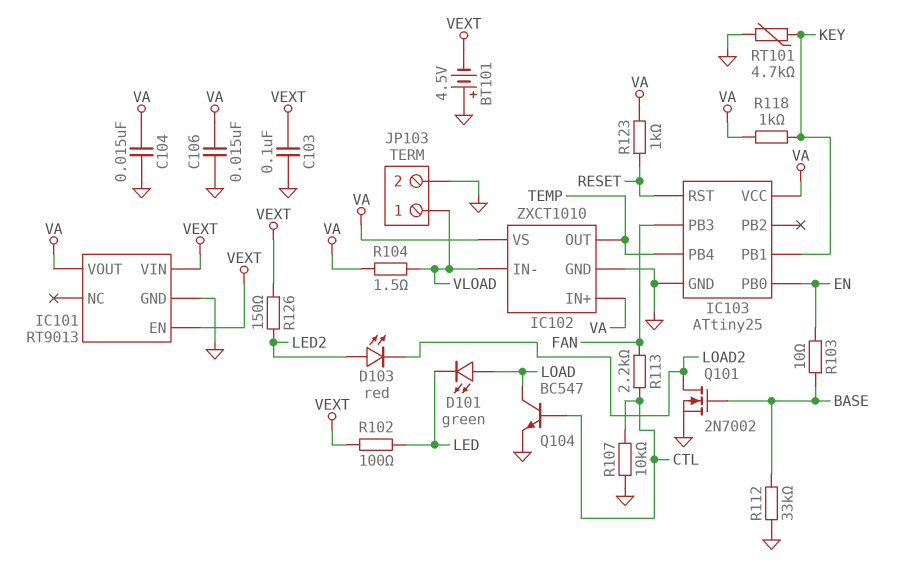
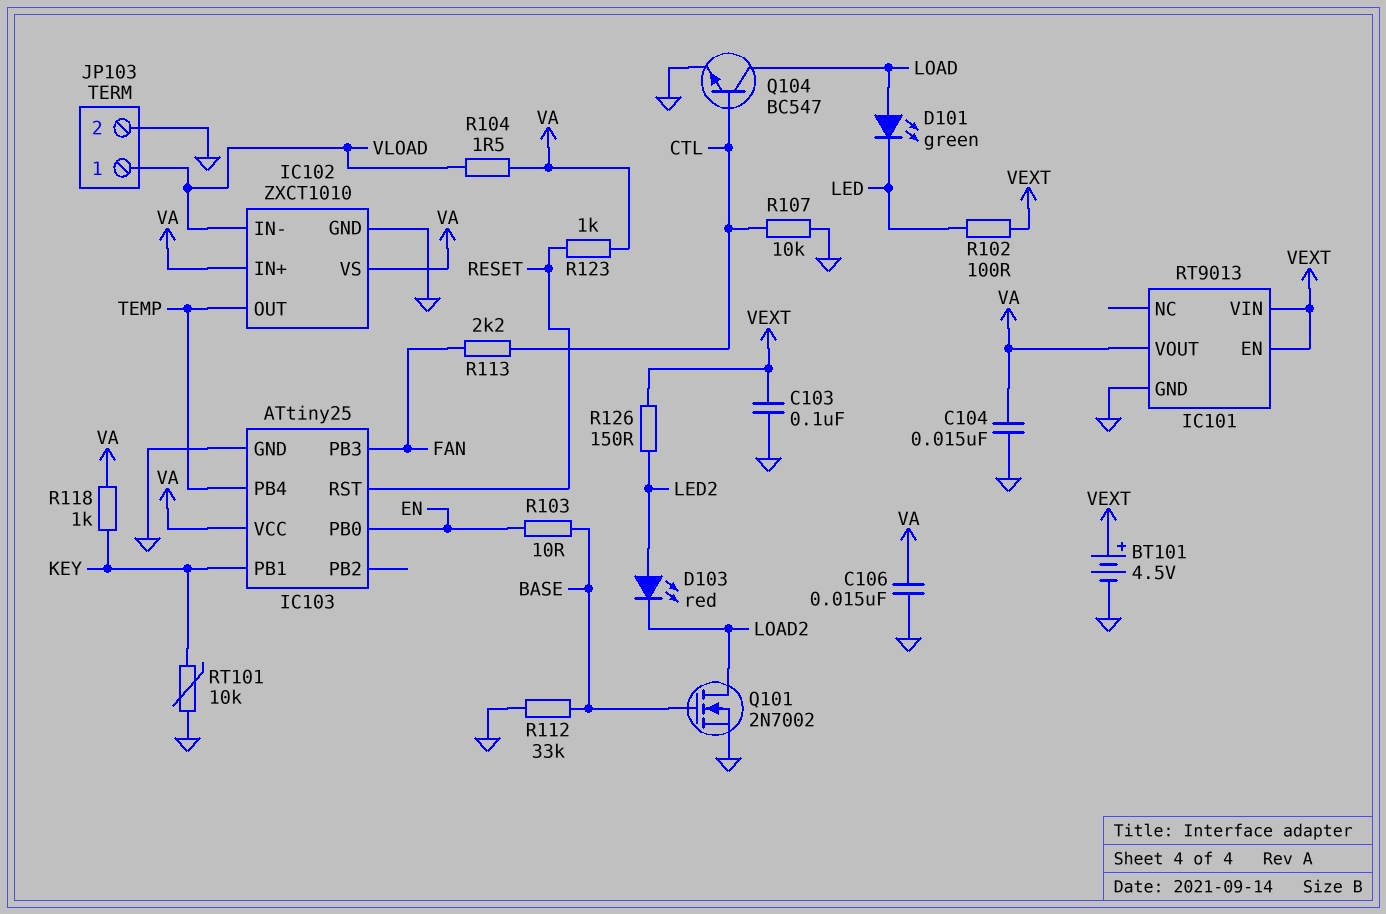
BT101: 4.5V (plus GND, minus VEXT) -> 4.5V (plus VEXT, minus GND)
RT101: 4.7k (GND, KEY) -> 10k (GND, KEY)

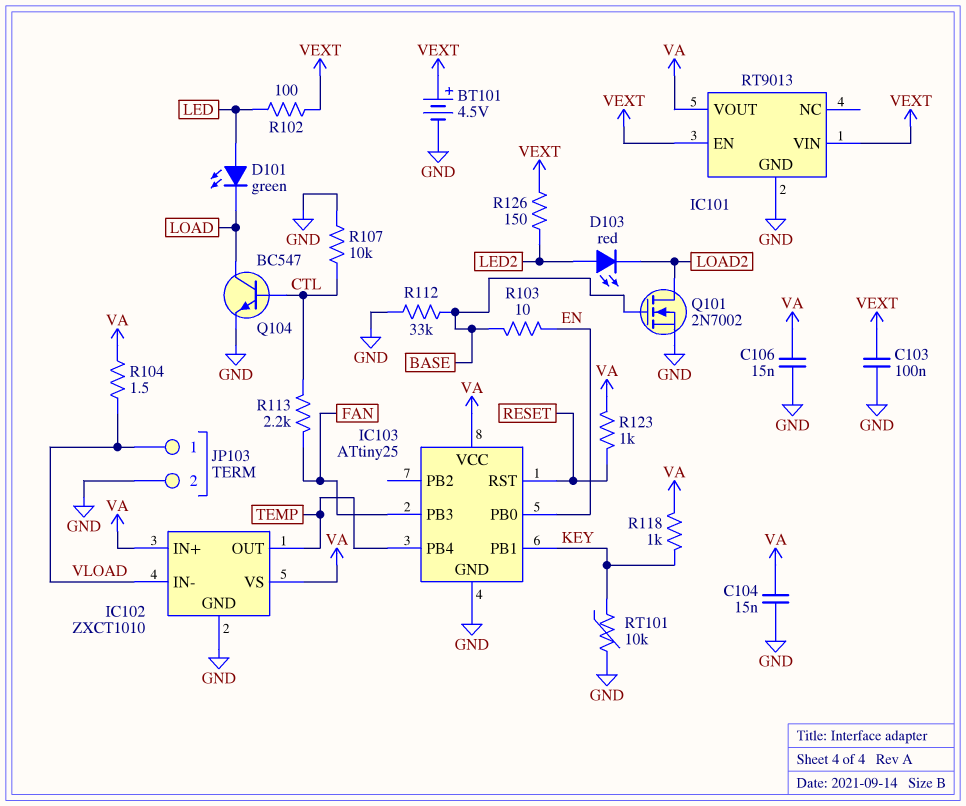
D101: LED green (A LOAD, K LED) -> LED green (A LED, K LOAD)

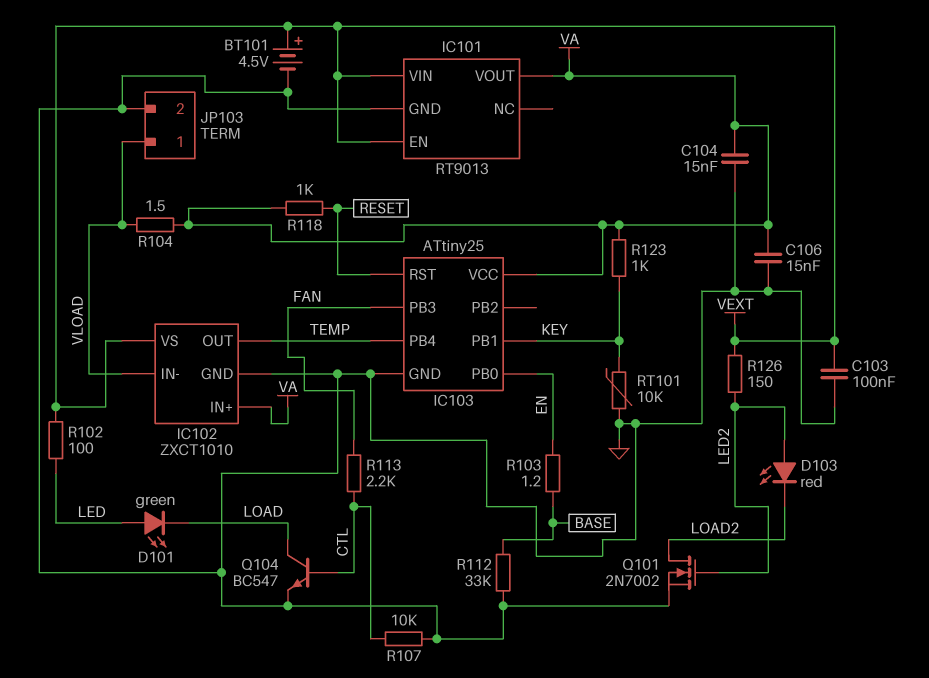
IC102 pin VS: VA -> VEXT
Q101: NMOS 2N7002 (G BASE, D LOAD2, S GND) -> NMOS 2N7002 (G LED2, D LOAD2, S GND)
R103: 10 (BASE, EN) -> 1.2 (BASE, EN)
R118: 1k (KEY, VA) -> 1k (RESET, VA)
R123: 1k (RESET, VA) -> 1k (KEY, VA)

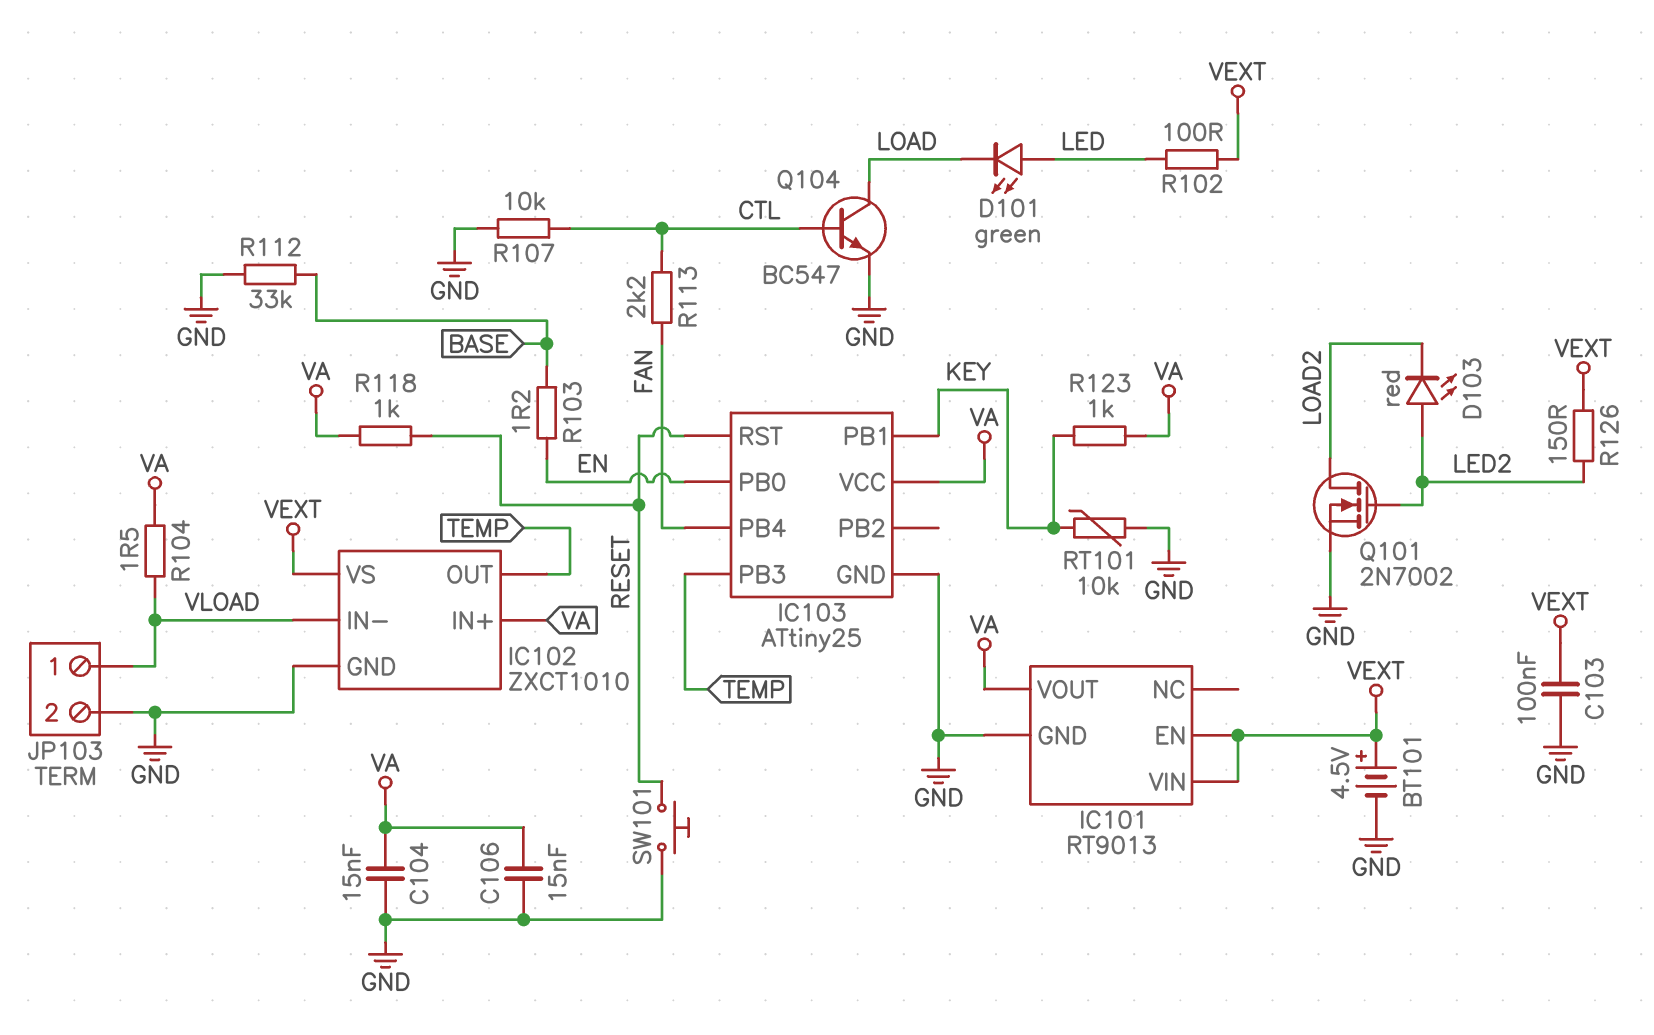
IC103 pin PB3: FAN -> TEMP
IC103 pin PB4: TEMP -> FAN
SW101: none -> button (GND, RESET)

